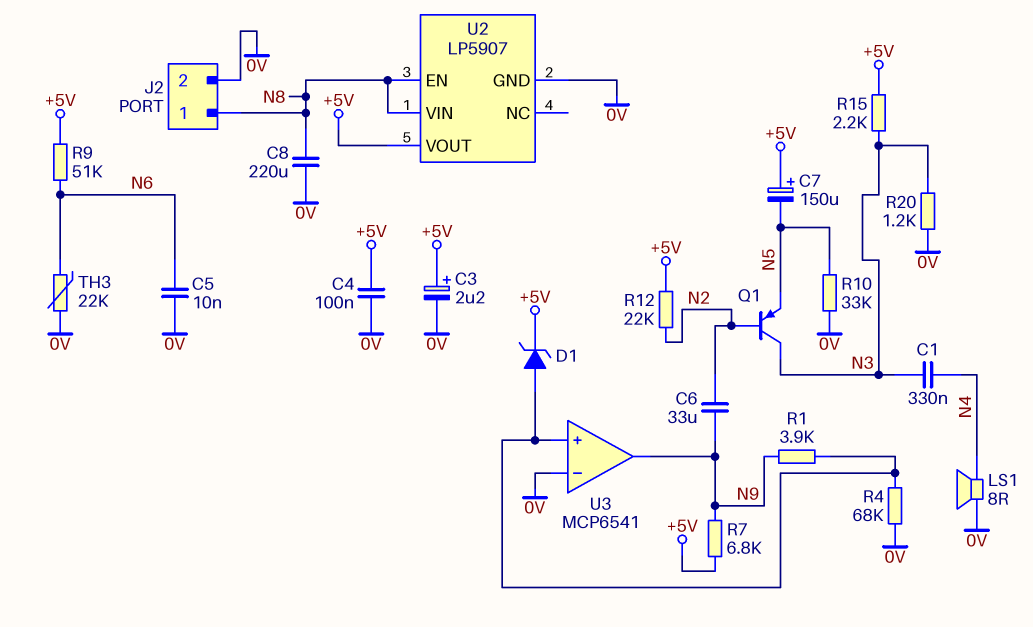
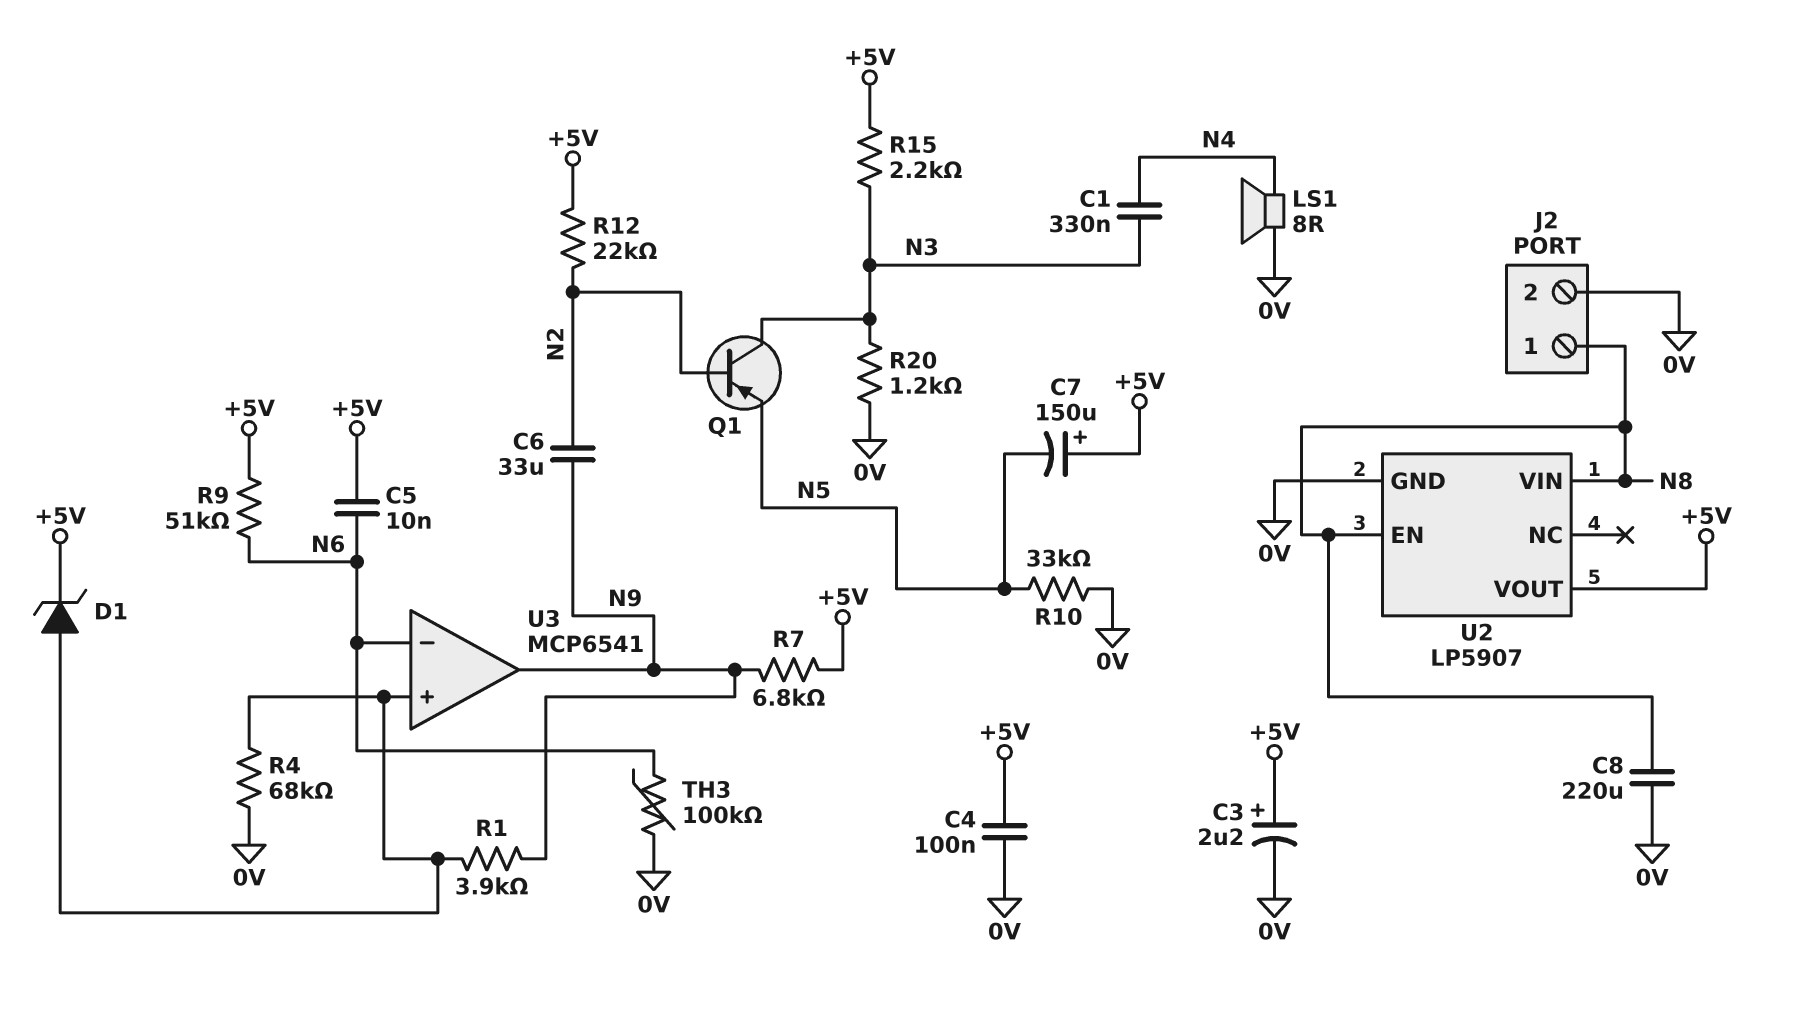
C5: 10nF (0V, N6) -> 10nF (+5V, N6)
TH3: 22k (0V, N6) -> 100k (0V, N6)
U3 pin in-: 0V -> N6

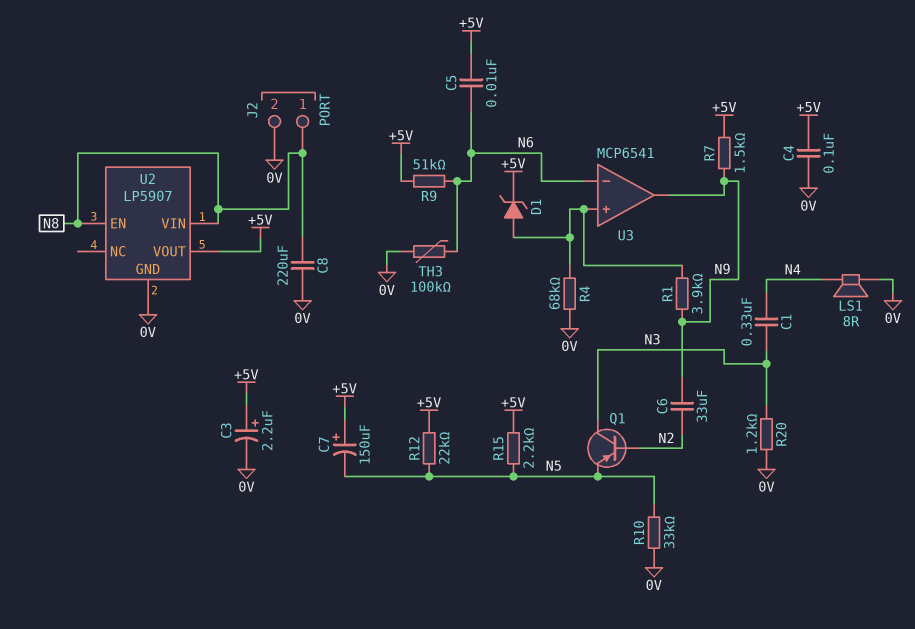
R7: 6.8k (+5V, N9) -> 1.5k (+5V, N9)
R12: 22k (+5V, N2) -> 22k (+5V, N5)
R15: 2.2k (+5V, N3) -> 2.2k (+5V, N5)

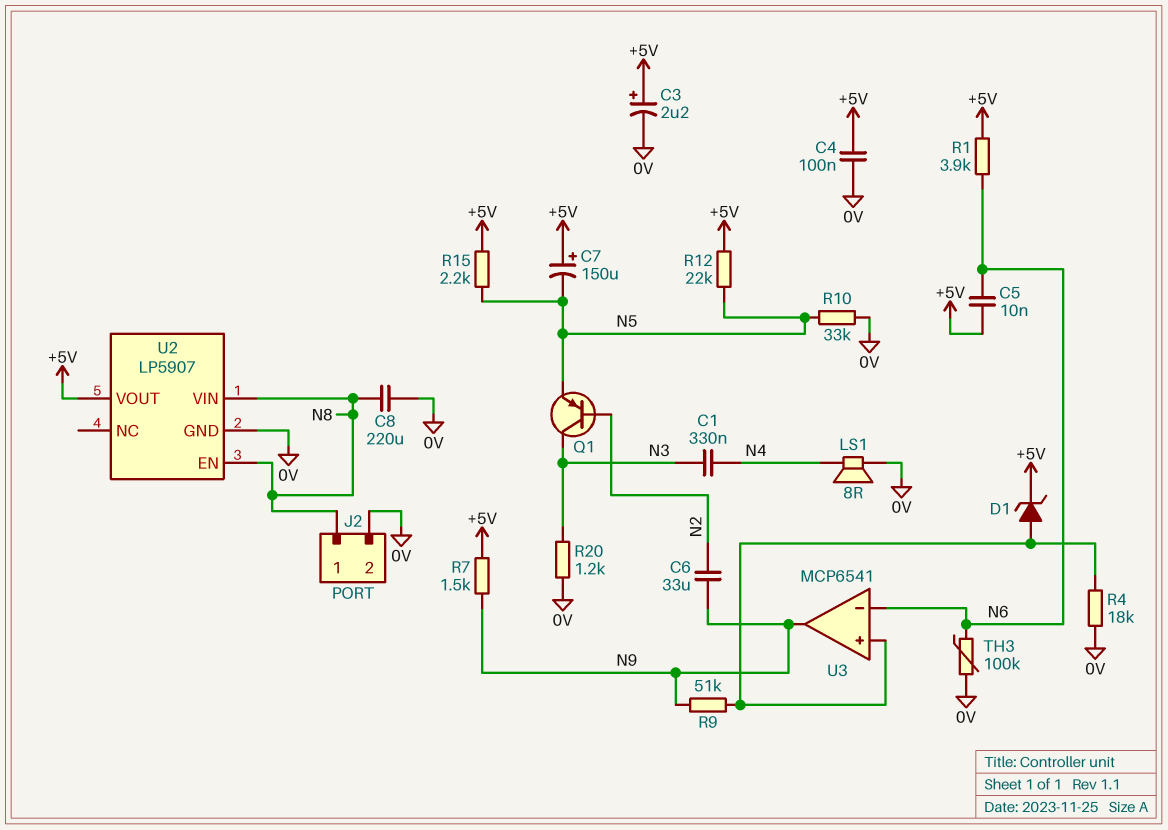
R1: 3.9k (N9, U3/in+) -> 3.9k (+5V, N6)
R4: 68k (0V, U3/in+) -> 18k (0V, U3/in+)
R9: 51k (+5V, N6) -> 51k (N9, U3/in+)

